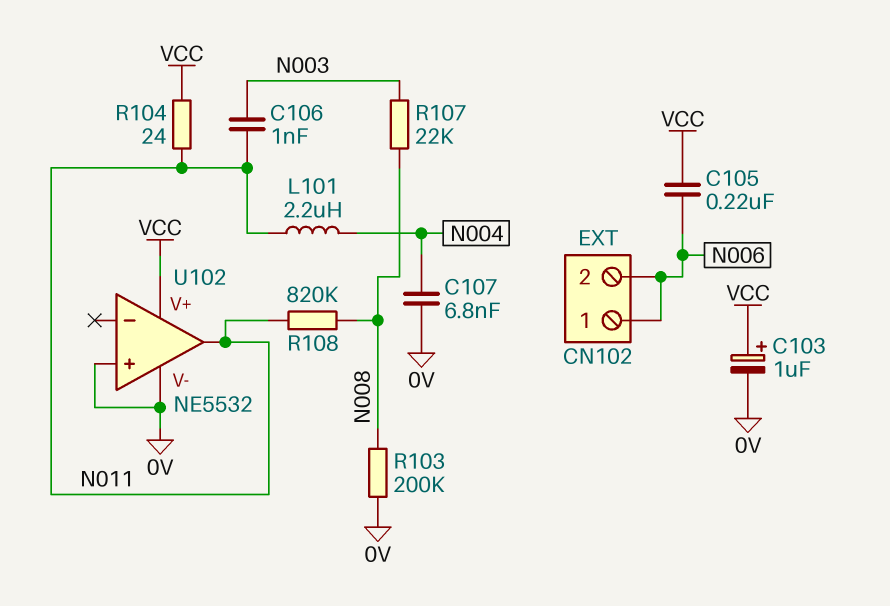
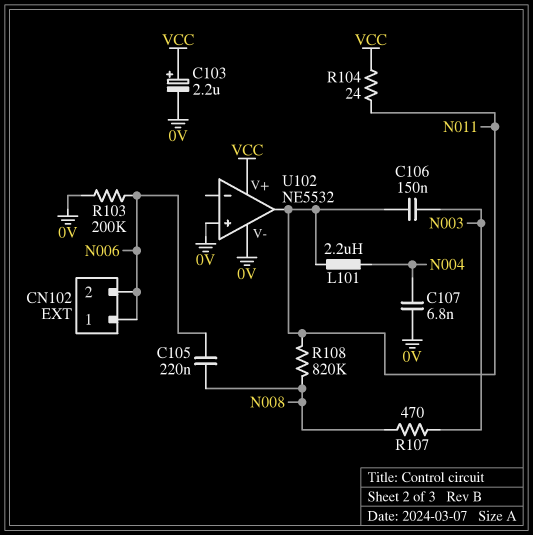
C103: 1uF (plus VCC, minus 0V) -> 2.2uF (plus VCC, minus 0V)
C105: 220nF (N006, VCC) -> 220nF (N006, N008)
C106: 1nF (N003, N011) -> 150nF (N003, N011)
R103: 200k (0V, N008) -> 200k (0V, N006)
R107: 22k (N003, N008) -> 470 (N003, N008)

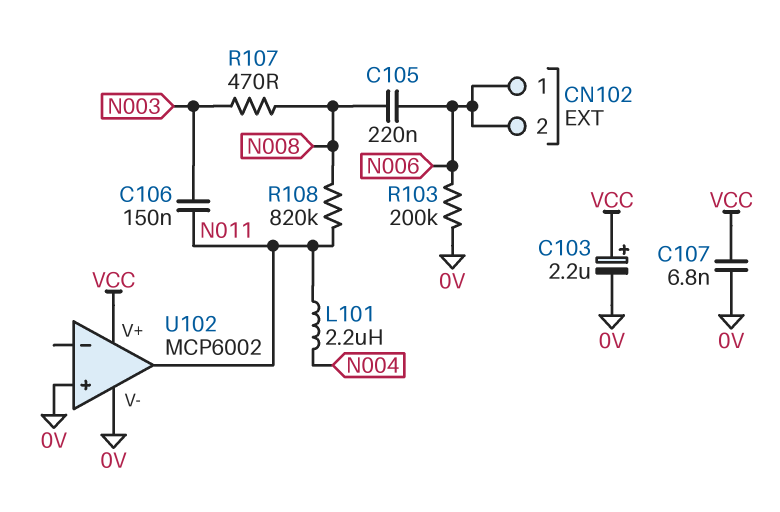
C107: 6.8nF (0V, N004) -> 6.8nF (0V, VCC)
R104: 24 (N011, VCC) -> none
U102: NE5532 -> MCP6002

